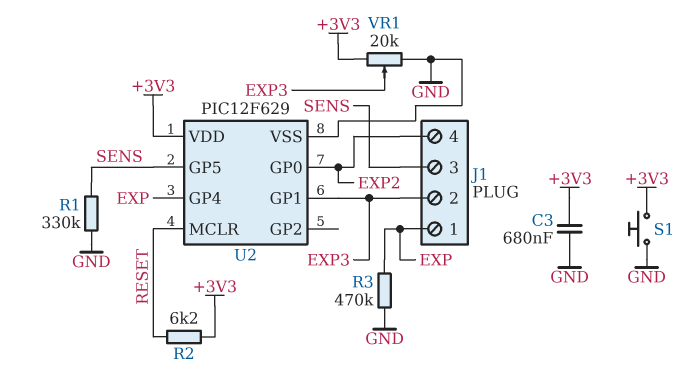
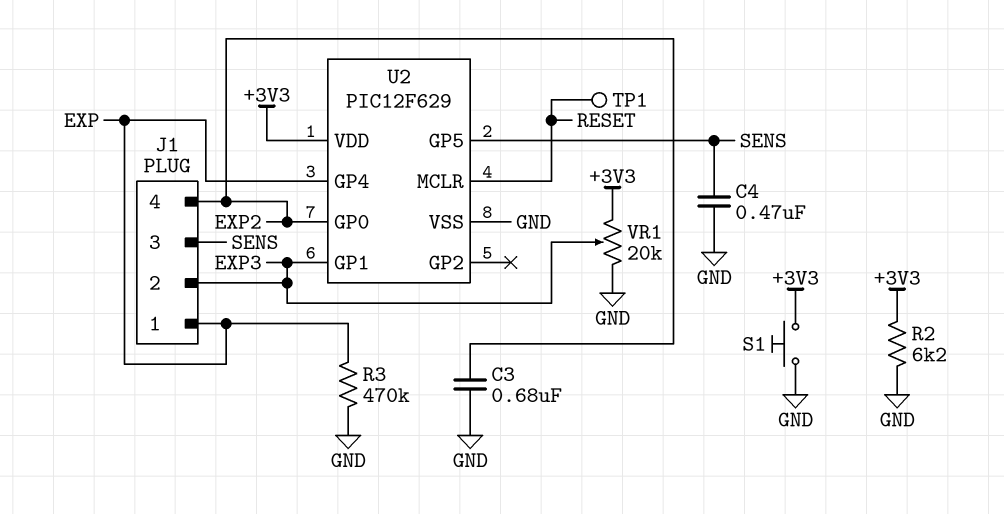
C3: 680nF (+3V3, GND) -> 680nF (EXP2, GND)
C4: none -> 470nF (GND, SENS)
R1: 330k (GND, SENS) -> none
R2: 6.2k (+3V3, RESET) -> 6.2k (+3V3, GND)
TP1: none -> test point (RESET)

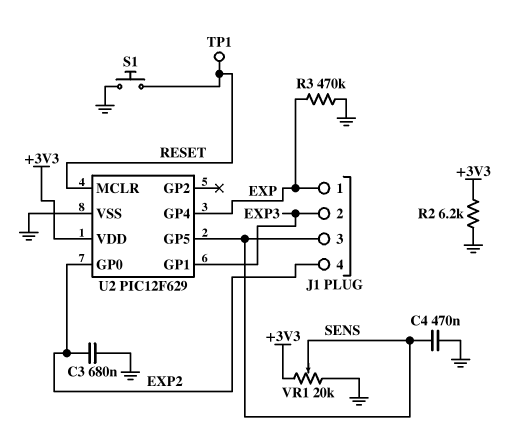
S1: button (+3V3, GND) -> button (GND, RESET)
VR1: 20k (+3V3, GND, wiper EXP3) -> 20k (+3V3, GND, wiper SENS)

